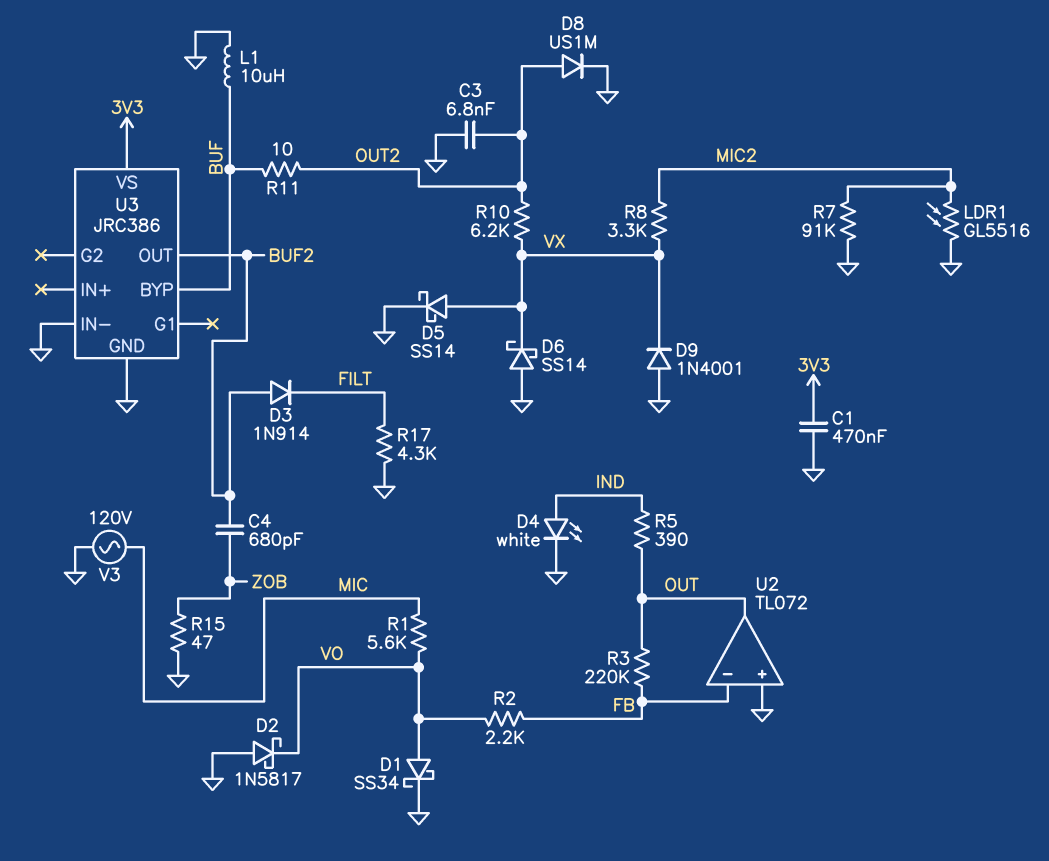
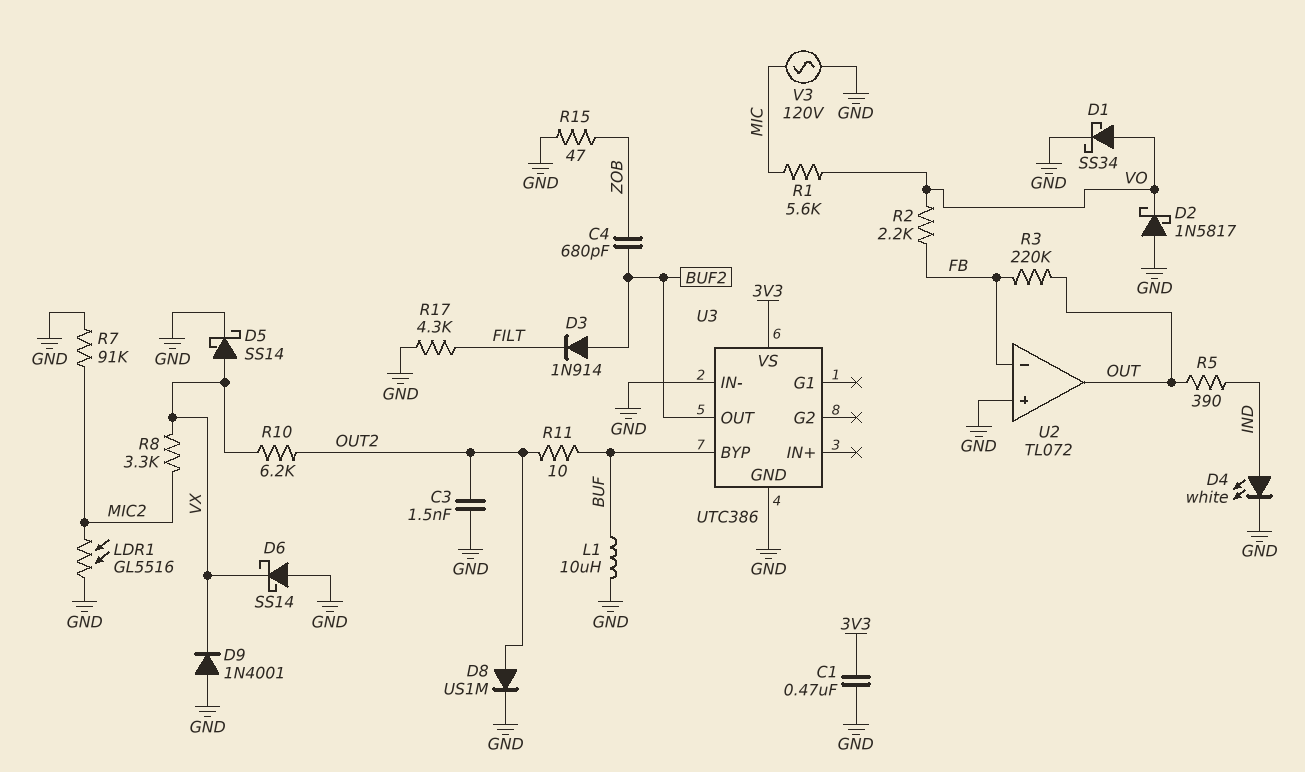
C3: 6.8nF (GND, OUT2) -> 1.5nF (GND, OUT2)
U3: JRC386 -> UTC386

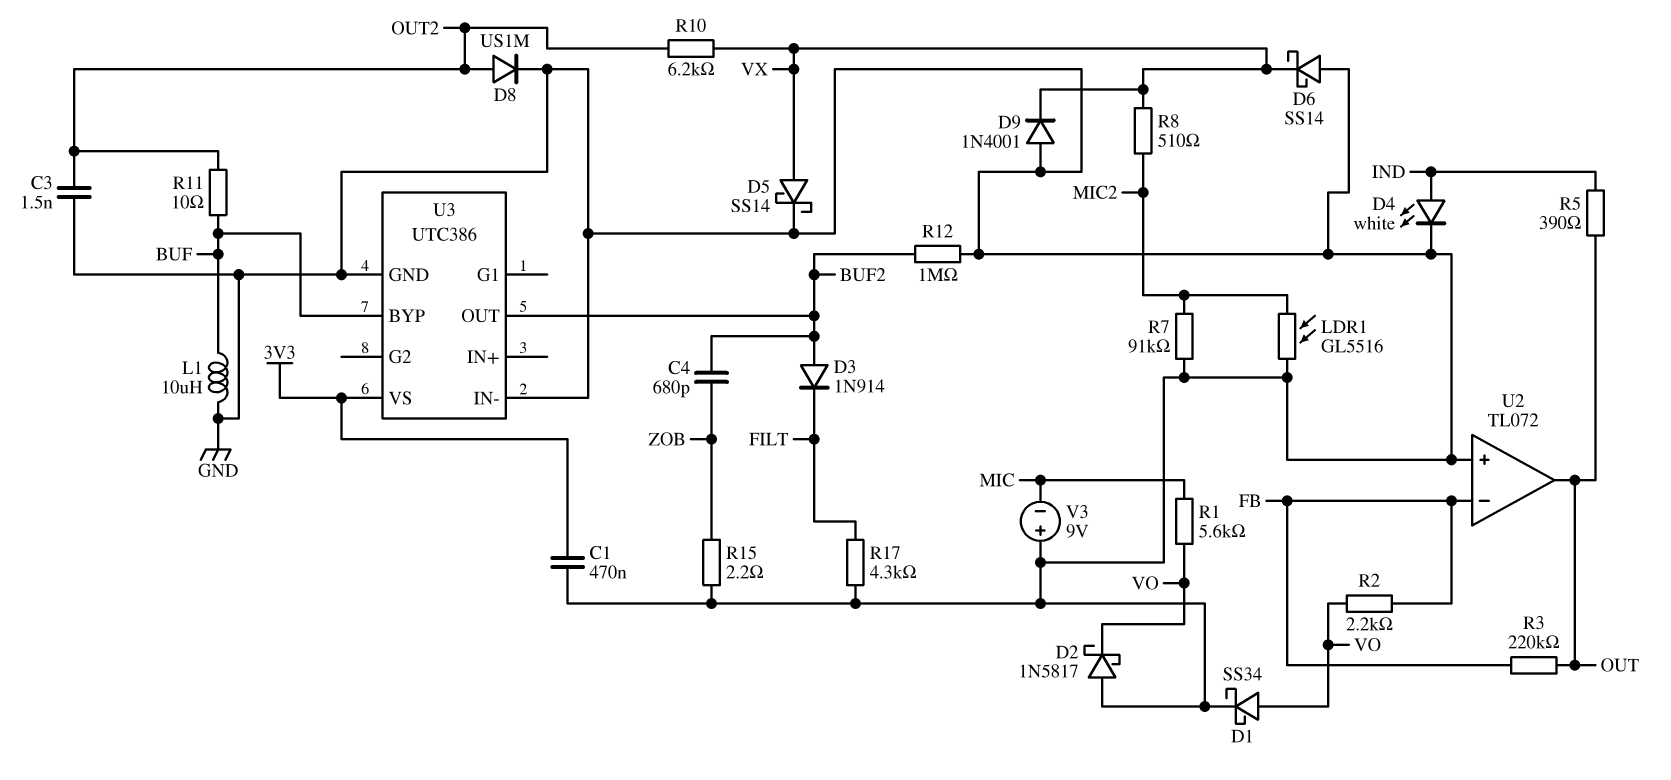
R8: 3.3k (MIC2, VX) -> 510 (MIC2, VX)
R12: none -> 1M (BUF2, GND)
R15: 47 (GND, ZOB) -> 2.2 (GND, ZOB)
V3: AC 120V (GND, MIC) -> 9V (plus GND, minus MIC)

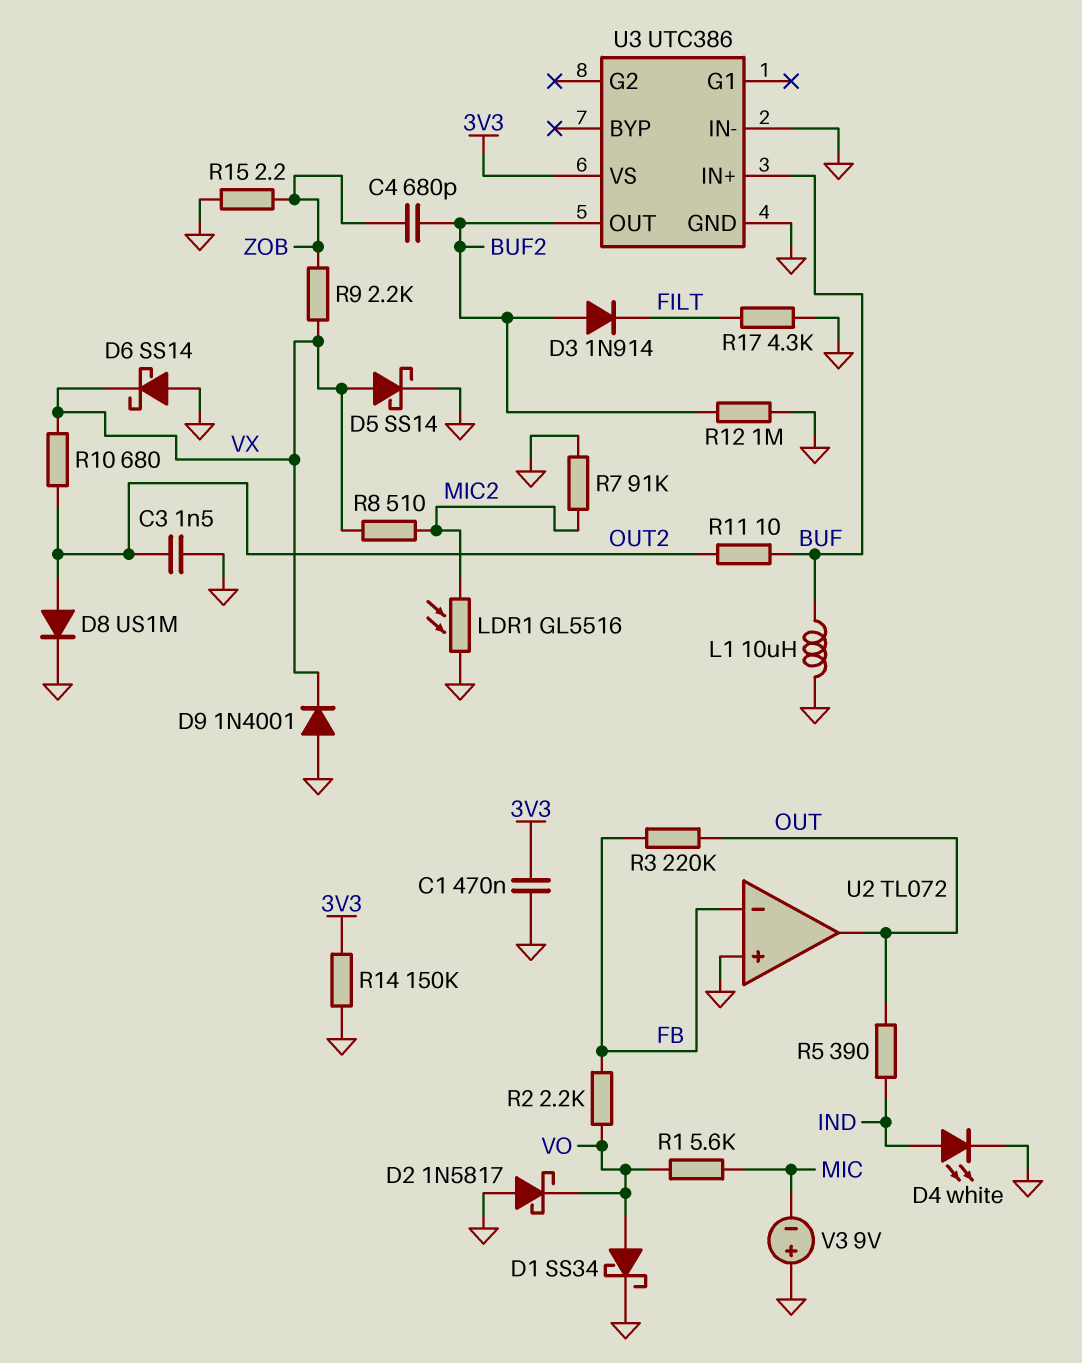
R9: none -> 2.2k (VX, ZOB)
R10: 6.2k (OUT2, VX) -> 680 (OUT2, VX)
R14: none -> 150k (3V3, GND)
U3 pin BYP: BUF -> none
U3 pin IN+: none -> BUF

